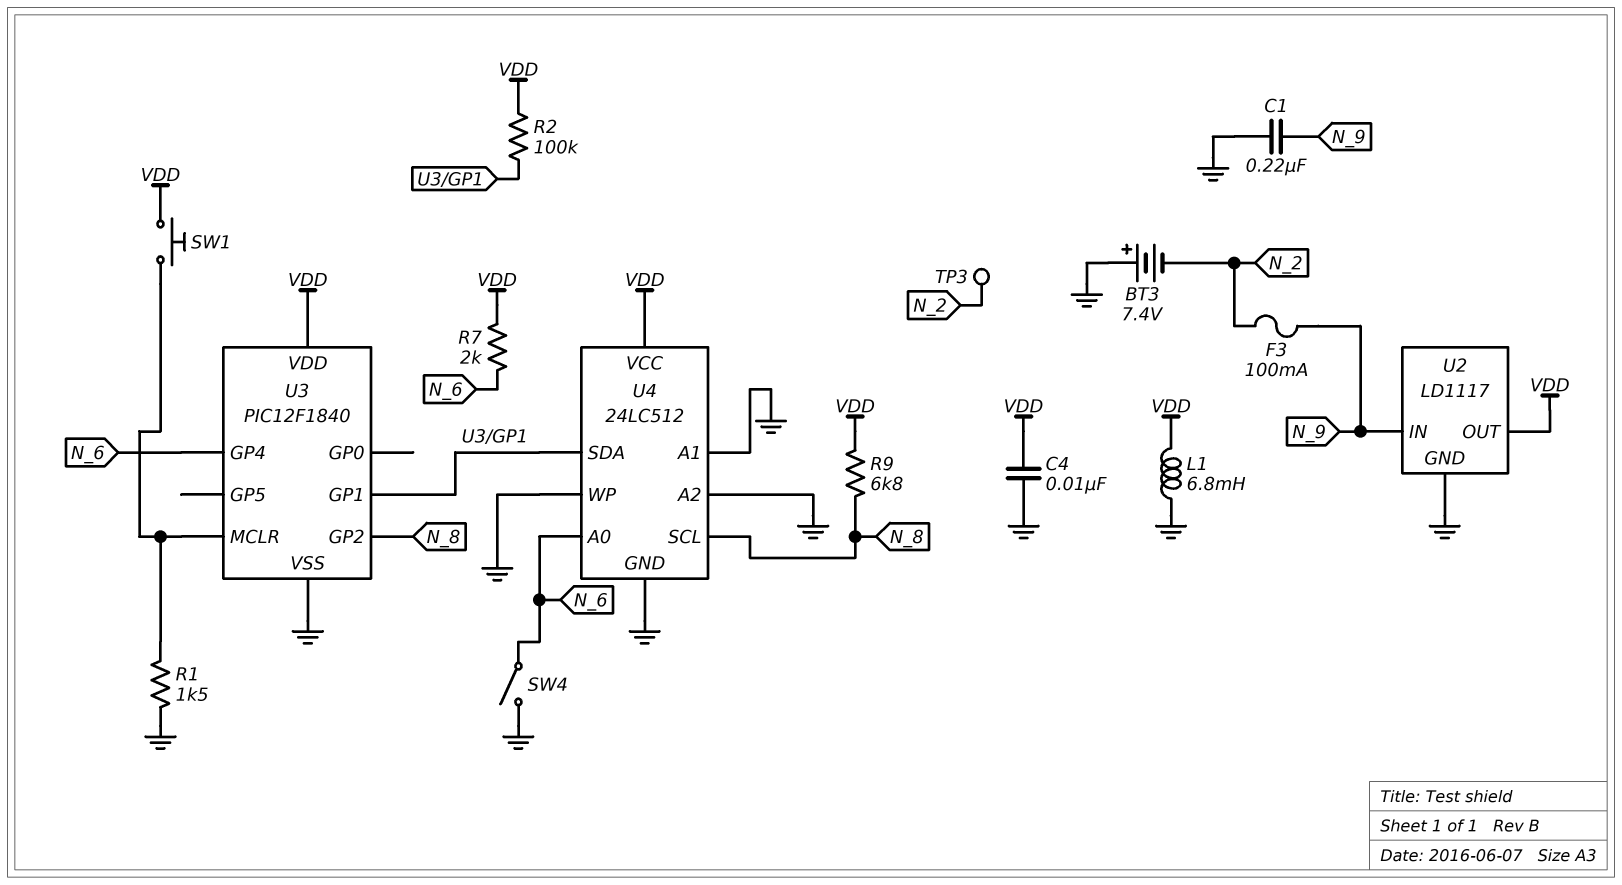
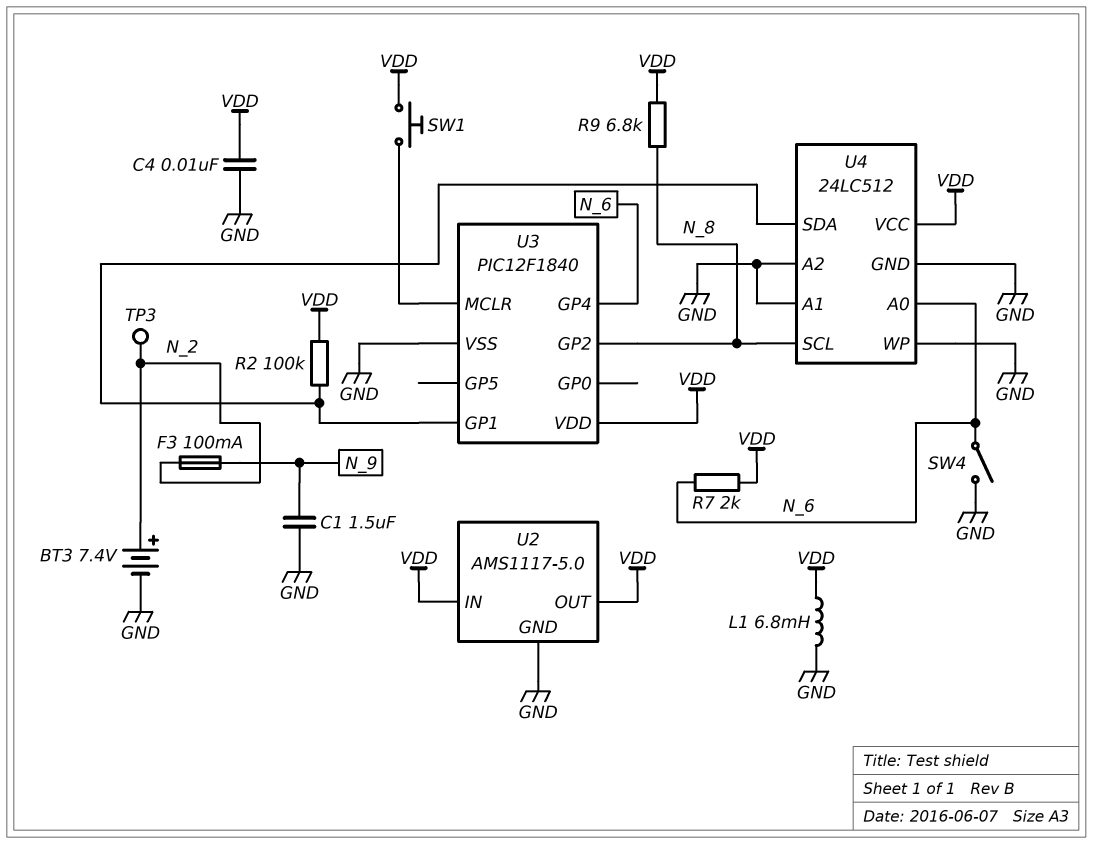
BT3: 7.4V (plus GND, minus N_2) -> 7.4V (plus N_2, minus GND)
C1: 220nF (GND, N_9) -> 1.5uF (GND, N_9)
R1: 1.5k (GND, U3/MCLR) -> none
U2: LD1117 -> AMS1117-5.0
U2 pin IN: N_9 -> VDD

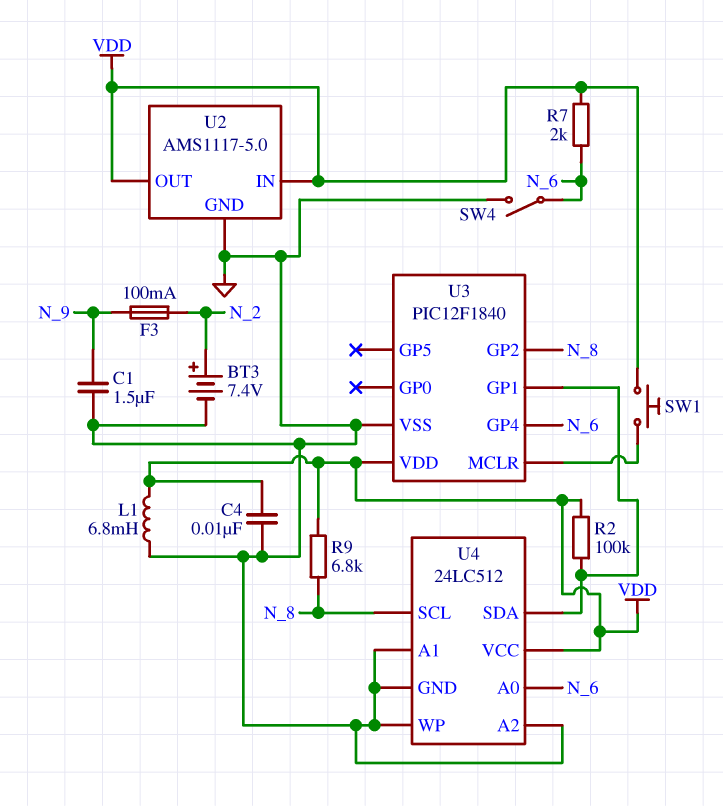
TP3: test point (N_2) -> none

